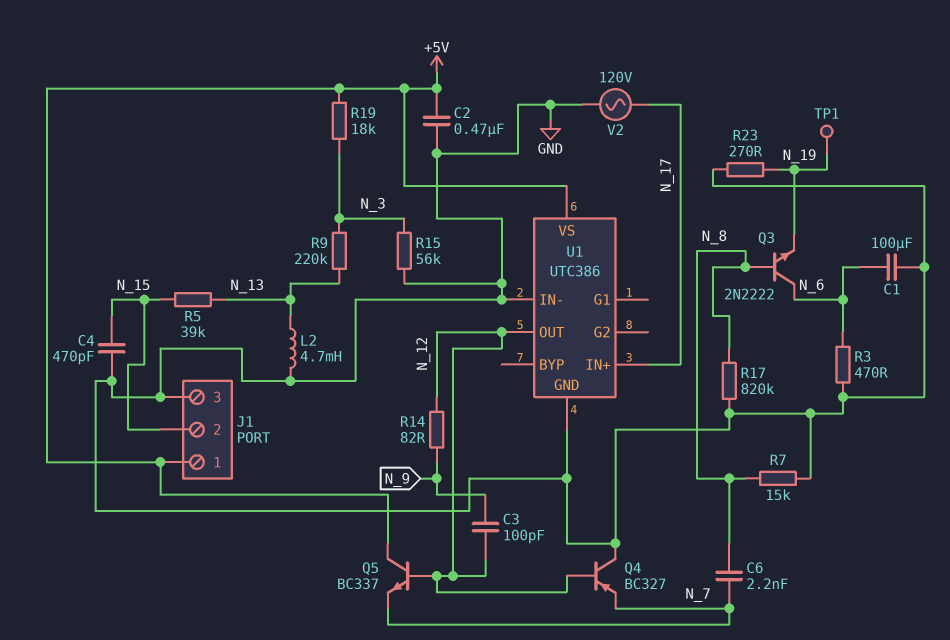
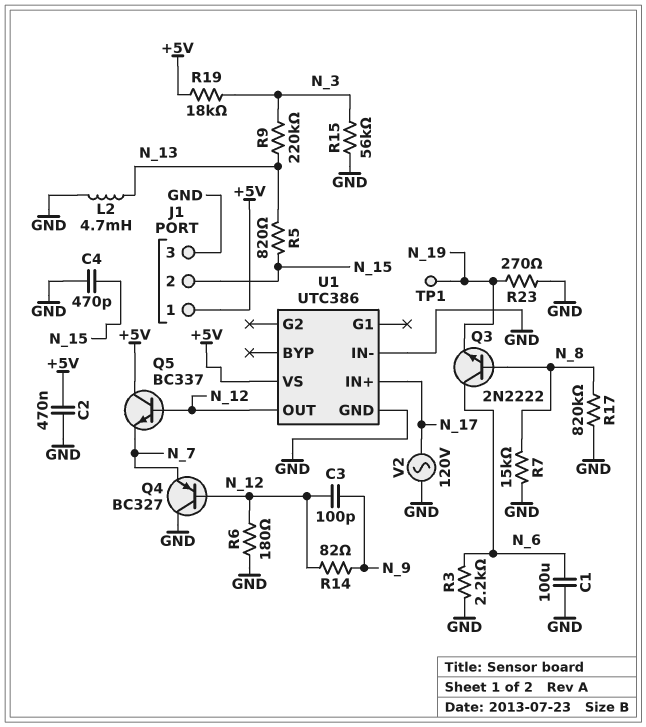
C6: 2.2nF (N_7, N_8) -> none
R3: 470 (GND, N_6) -> 2.2k (GND, N_6)
R5: 39k (N_13, N_15) -> 820 (N_13, N_15)
R6: none -> 180 (GND, N_12)

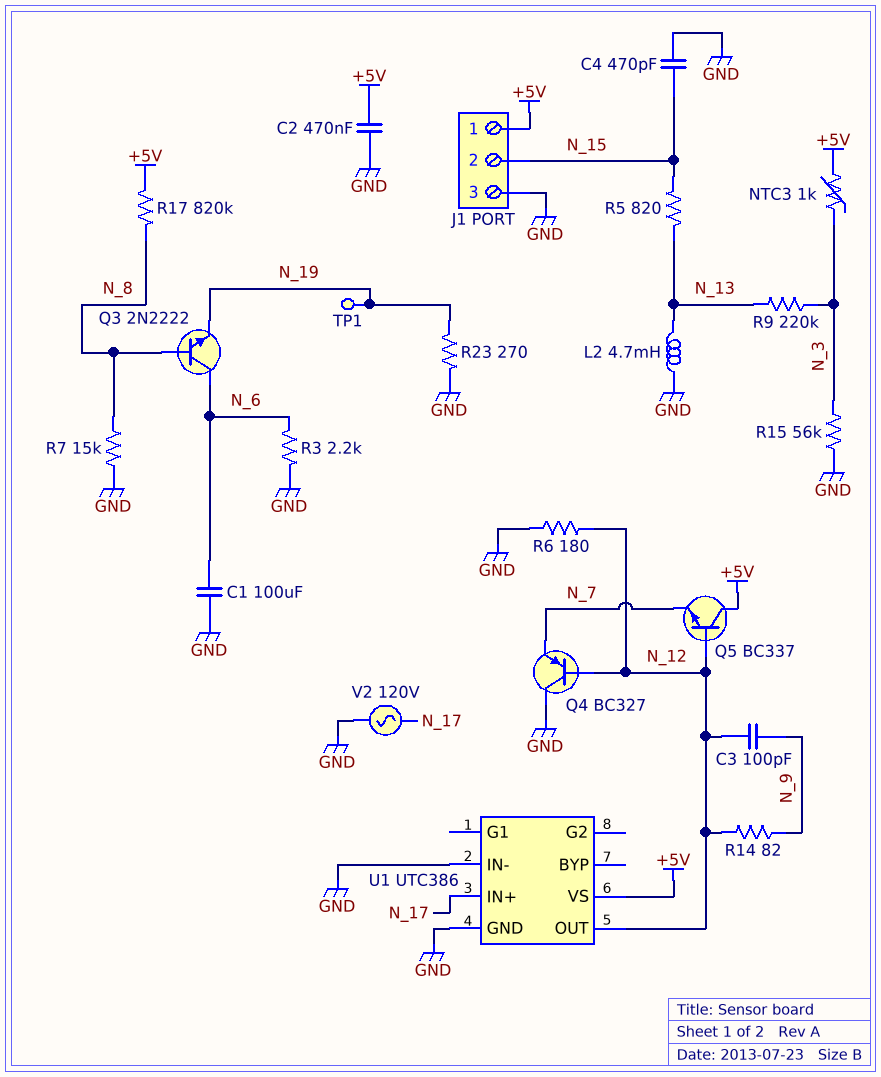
NTC3: none -> 1k (+5V, N_3)
R17: 820k (GND, N_8) -> 820k (+5V, N_8)
R19: 18k (+5V, N_3) -> none

